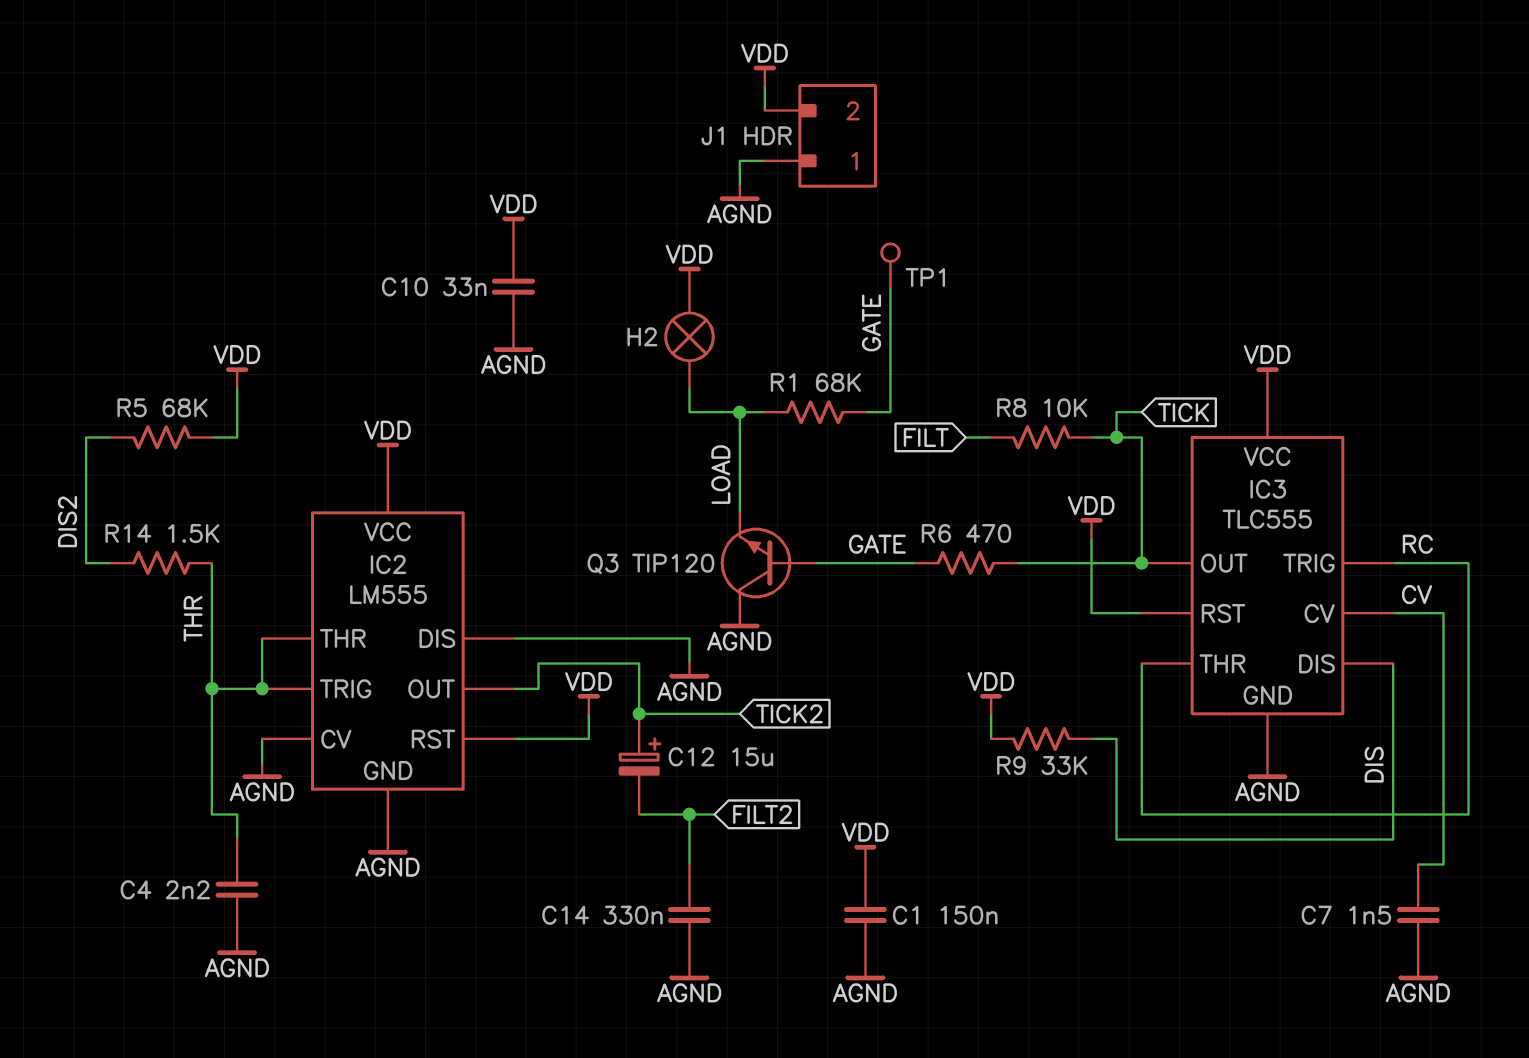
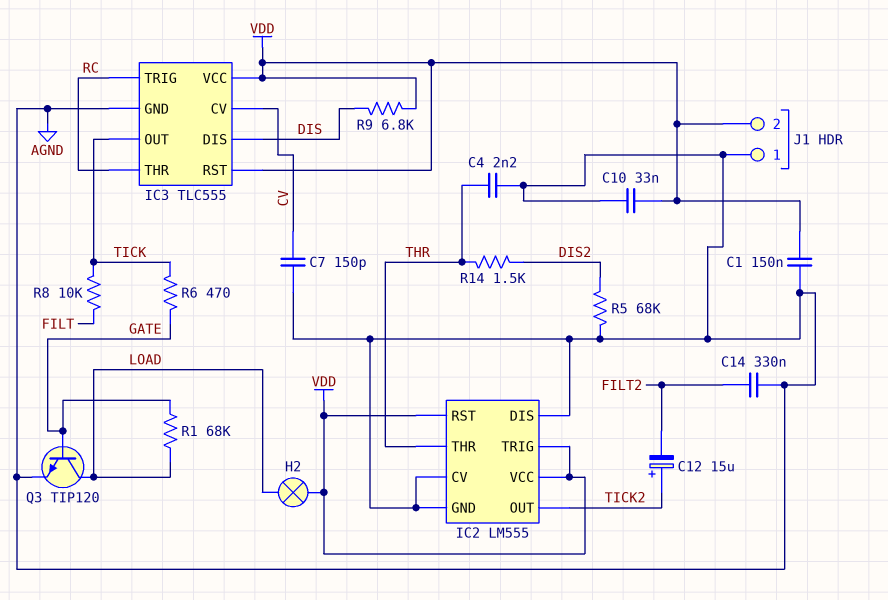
C7: 1.5nF (AGND, CV) -> 150pF (AGND, CV)
IC2 pin TRIG: THR -> VDD
Q3: NPN TIP120 (B GATE, C AGND, E LOAD) -> NPN TIP120 (B GATE, C LOAD, E AGND)
R5: 68k (DIS2, VDD) -> 68k (AGND, DIS2)
R9: 33k (DIS, VDD) -> 6.8k (DIS, VDD)
TP1: test point (GATE) -> none

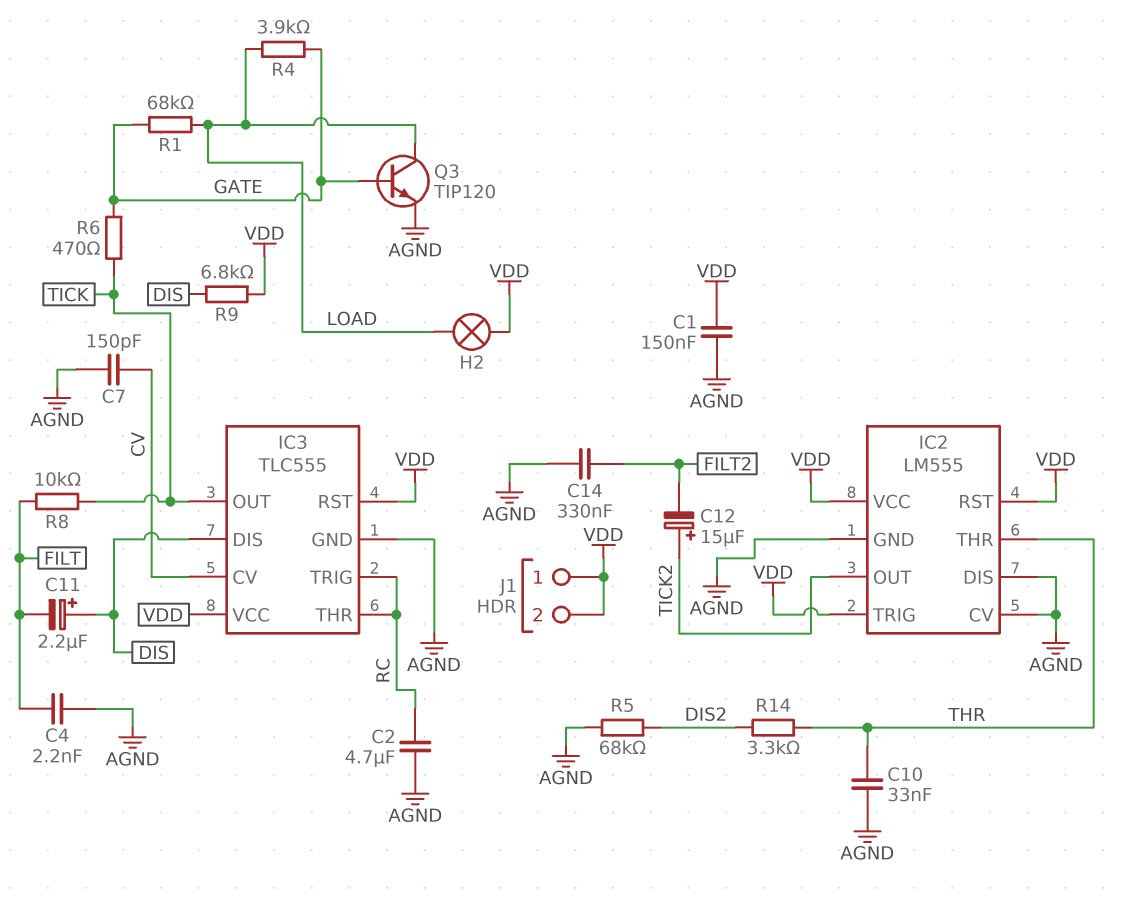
C2: none -> 4.7uF (AGND, RC)
C4: 2.2nF (AGND, THR) -> 2.2nF (AGND, FILT)
C10: 33nF (AGND, VDD) -> 33nF (AGND, THR)
C11: none -> 2.2uF (plus DIS, minus FILT)
J1 pin 1: AGND -> VDD
R4: none -> 3.9k (GATE, LOAD)
R14: 1.5k (DIS2, THR) -> 3.3k (DIS2, THR)

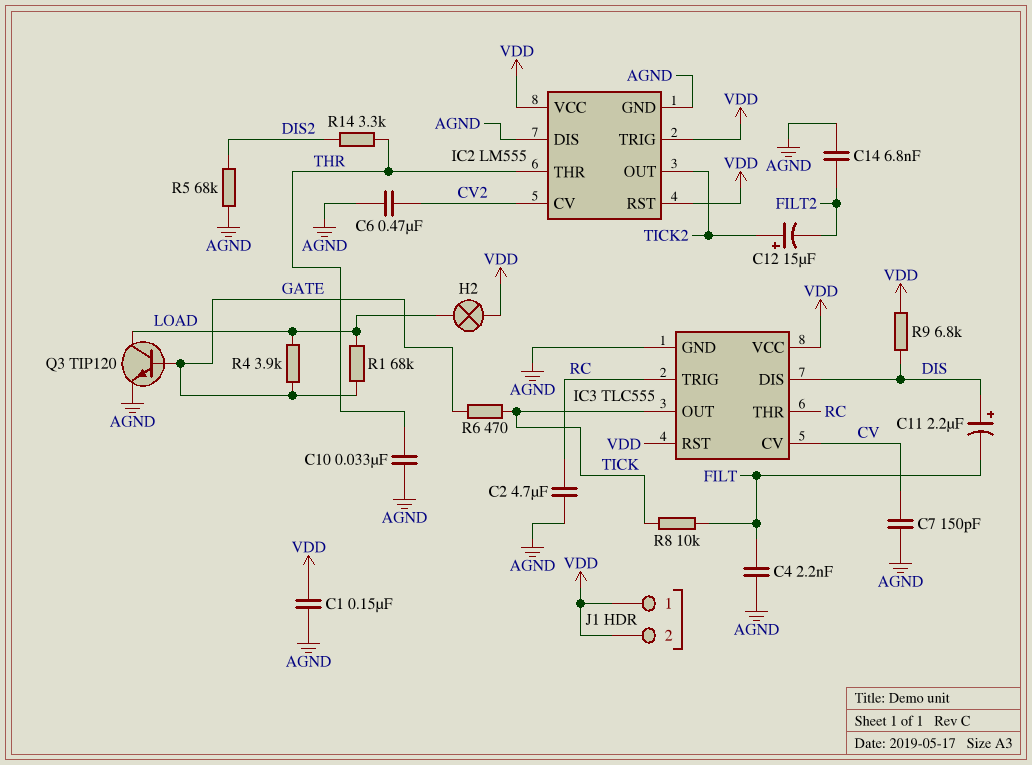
C6: none -> 470nF (AGND, CV2)
C14: 330nF (AGND, FILT2) -> 6.8nF (AGND, FILT2)
IC2 pin CV: AGND -> CV2

